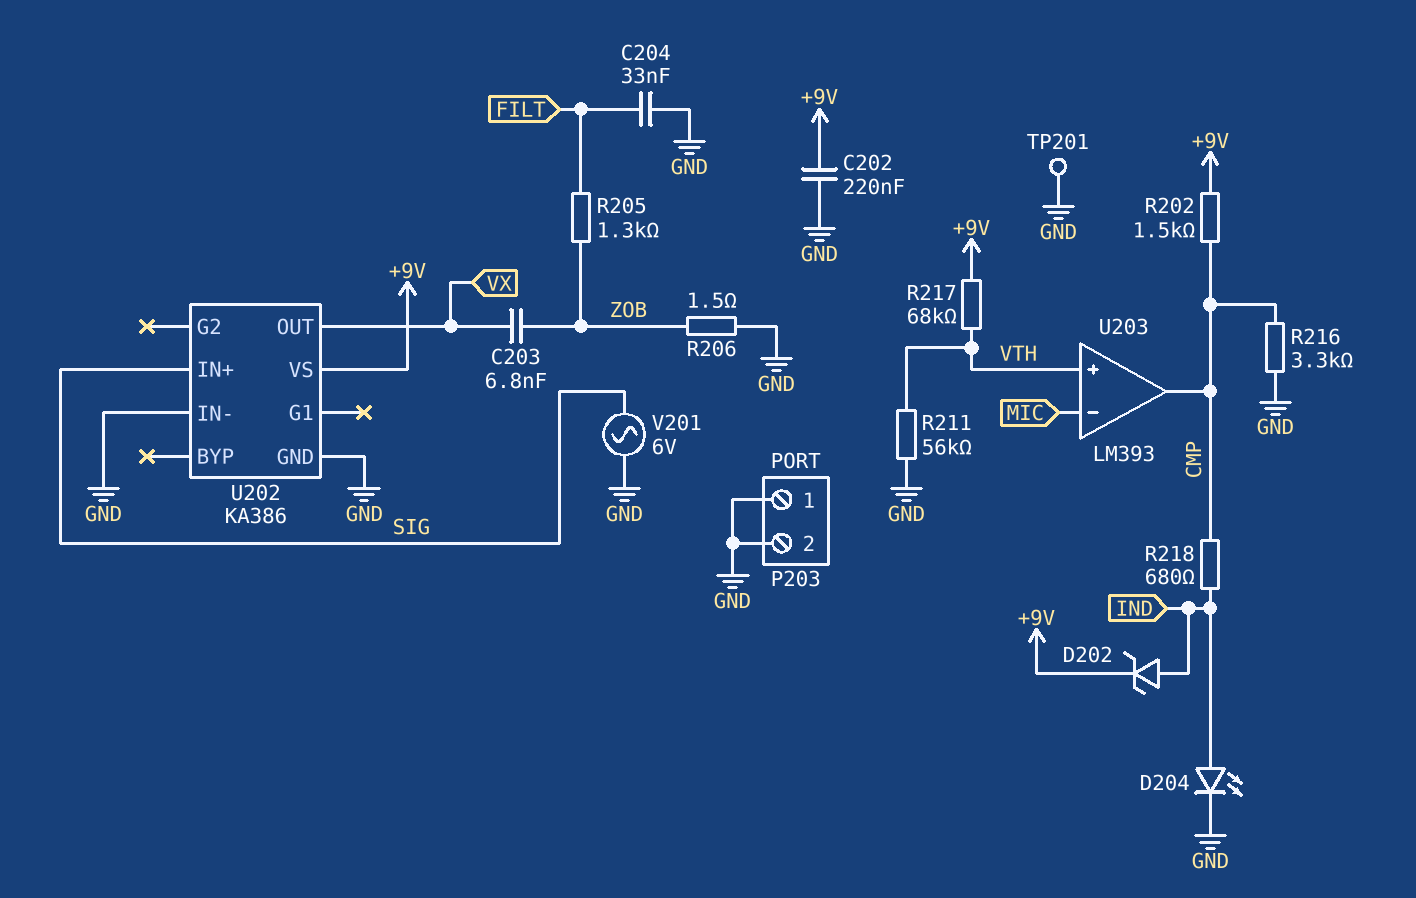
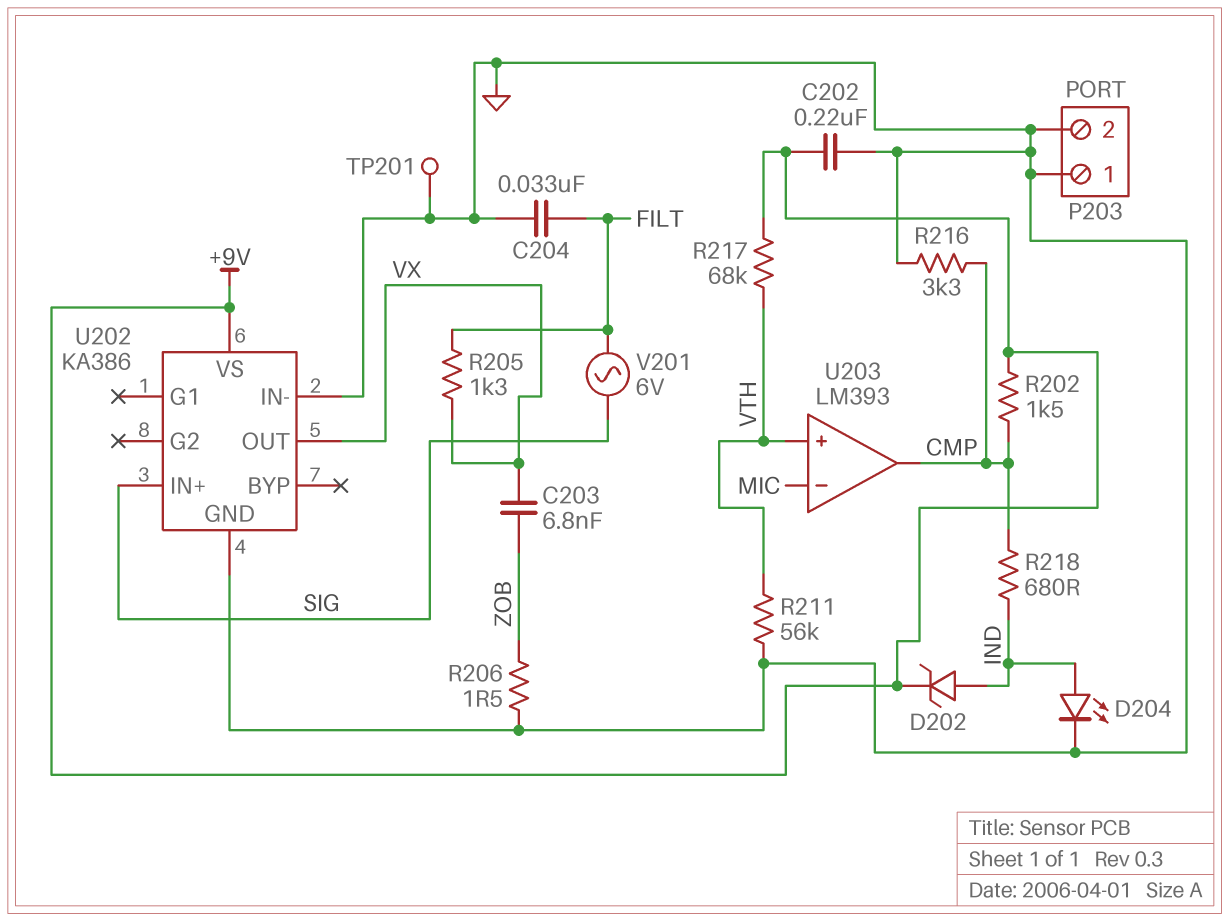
R205: 1.3k (FILT, ZOB) -> 1.3k (FILT, VX)
V201: AC 6V (GND, SIG) -> AC 6V (FILT, SIG)

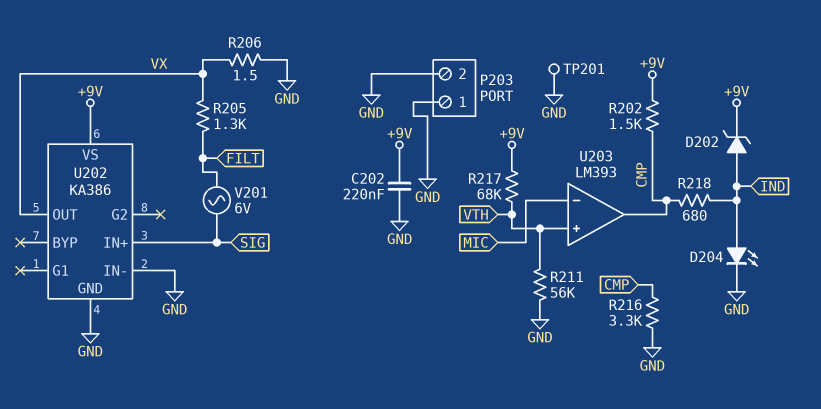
C203: 6.8nF (VX, ZOB) -> none
C204: 33nF (FILT, GND) -> none
R206: 1.5 (GND, ZOB) -> 1.5 (GND, VX)

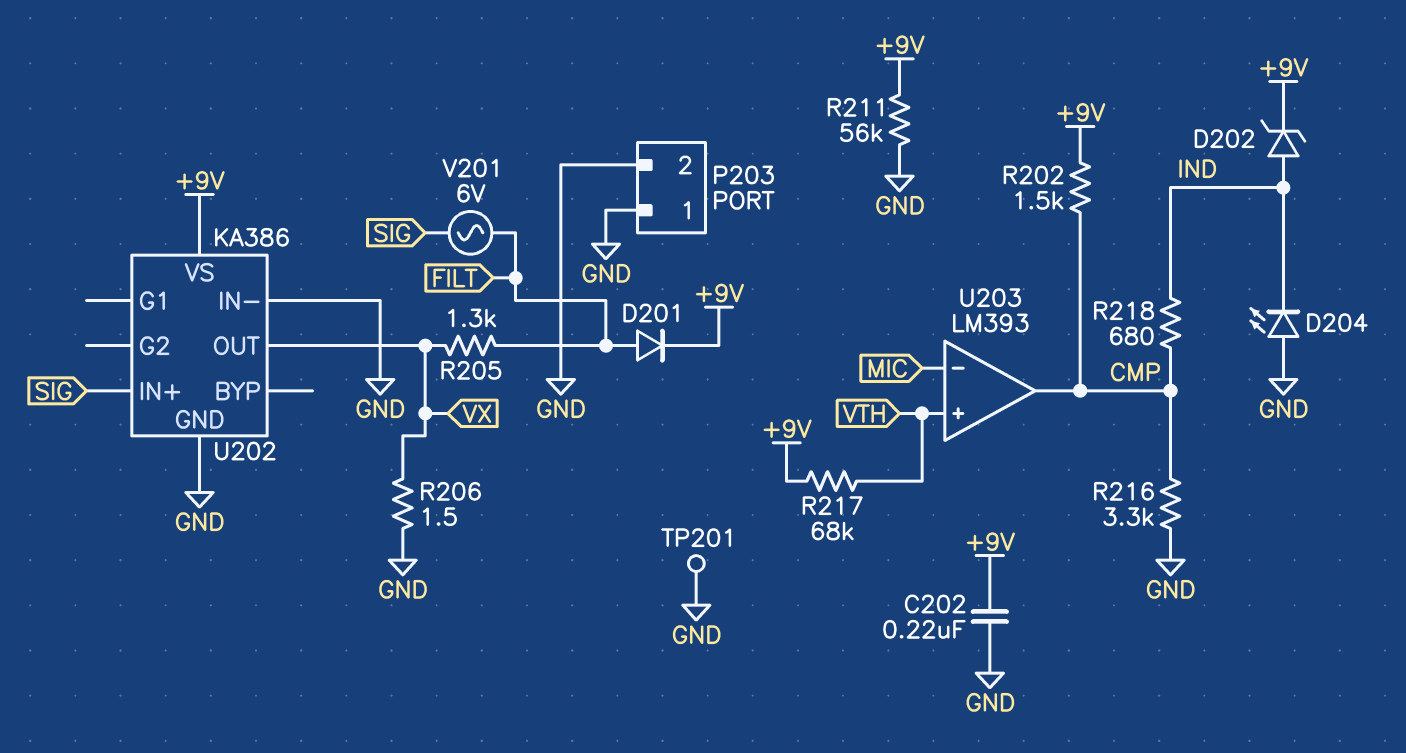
D201: none -> diode (A FILT, K +9V)
D204: LED (A IND, K GND) -> LED (A GND, K IND)
R211: 56k (GND, VTH) -> 56k (+9V, GND)

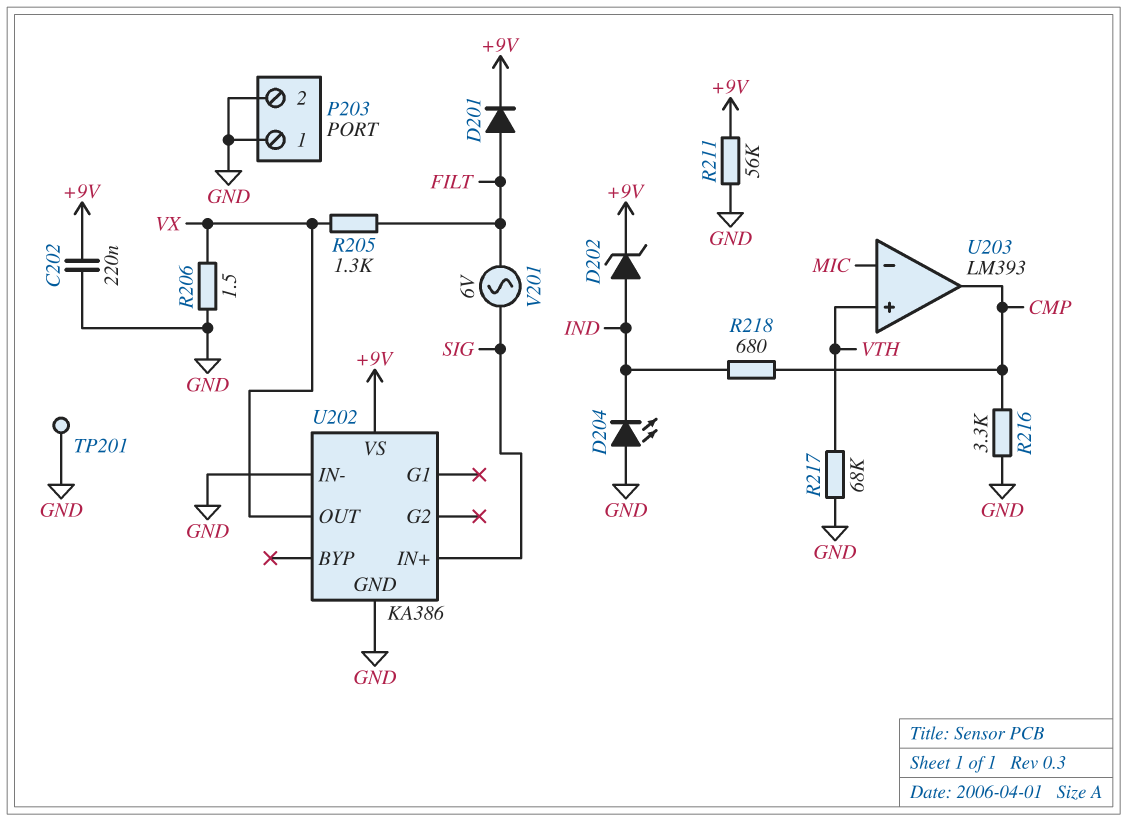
R202: 1.5k (+9V, CMP) -> none
R217: 68k (+9V, VTH) -> 68k (GND, VTH)

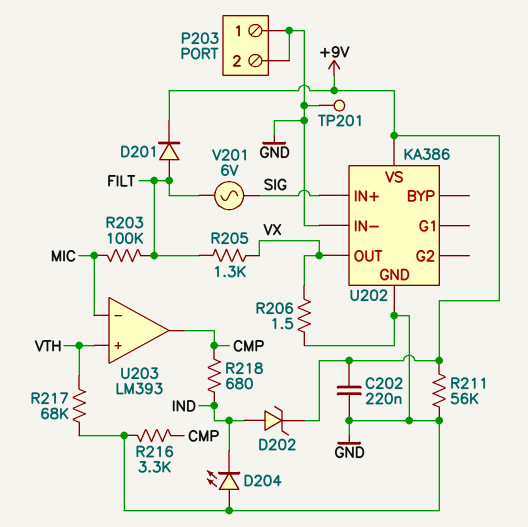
R203: none -> 100k (FILT, MIC)

